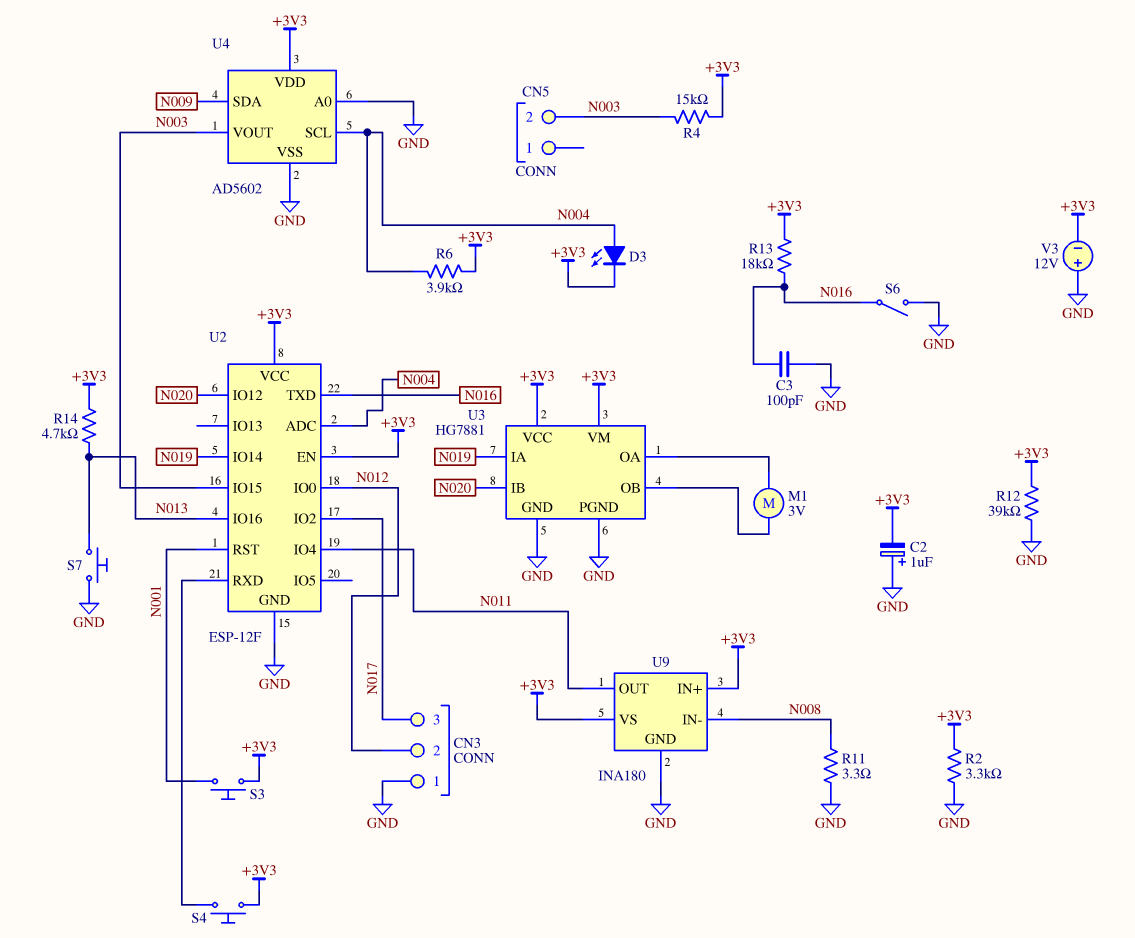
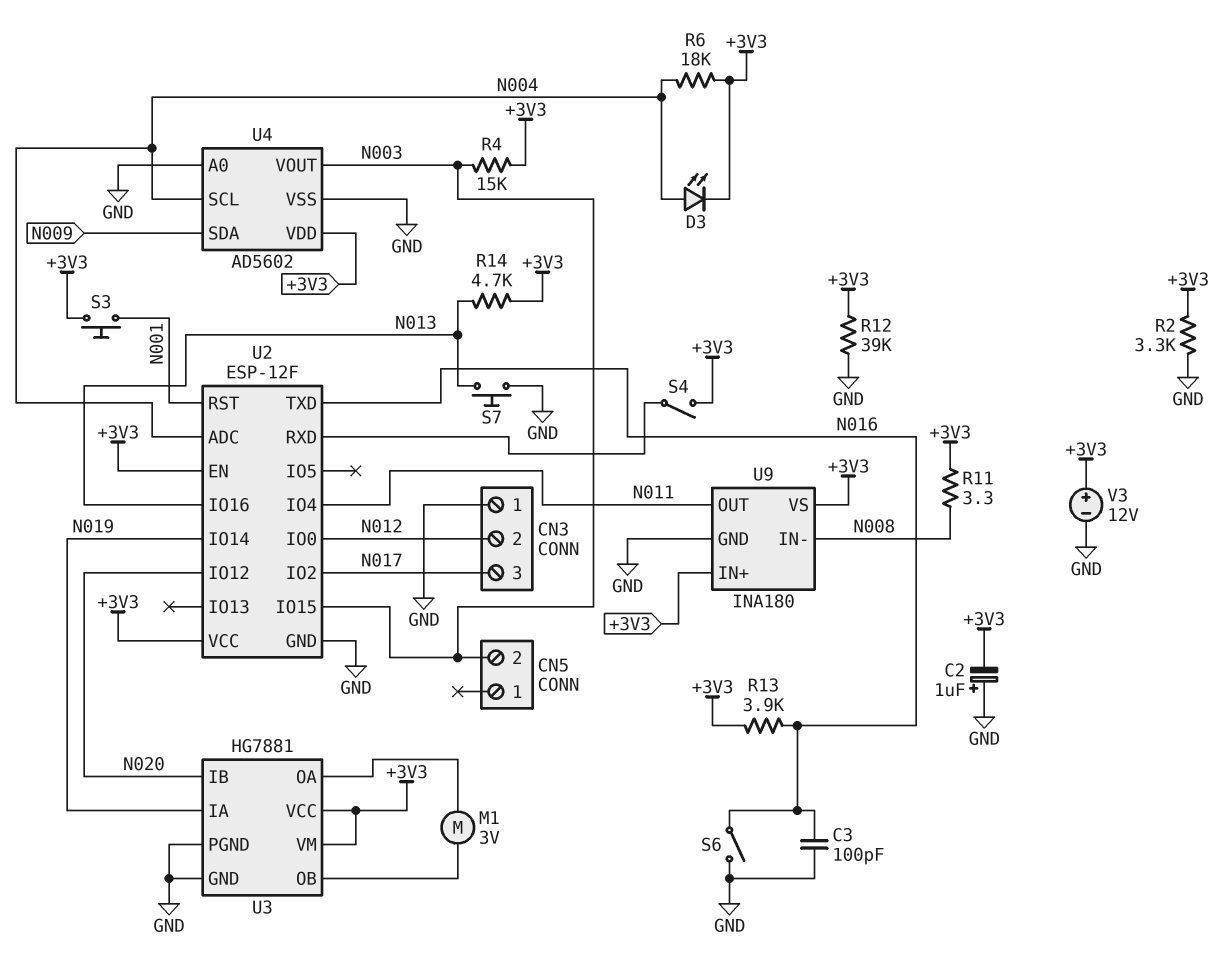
R6: 3.9k (+3V3, N004) -> 18k (+3V3, N004)
R11: 3.3 (GND, N008) -> 3.3 (+3V3, N008)
R13: 18k (+3V3, N016) -> 3.9k (+3V3, N016)
S4: button (+3V3, U2/RXD) -> switch (+3V3, U2/RXD)
V3: 12V (plus GND, minus +3V3) -> 12V (plus +3V3, minus GND)

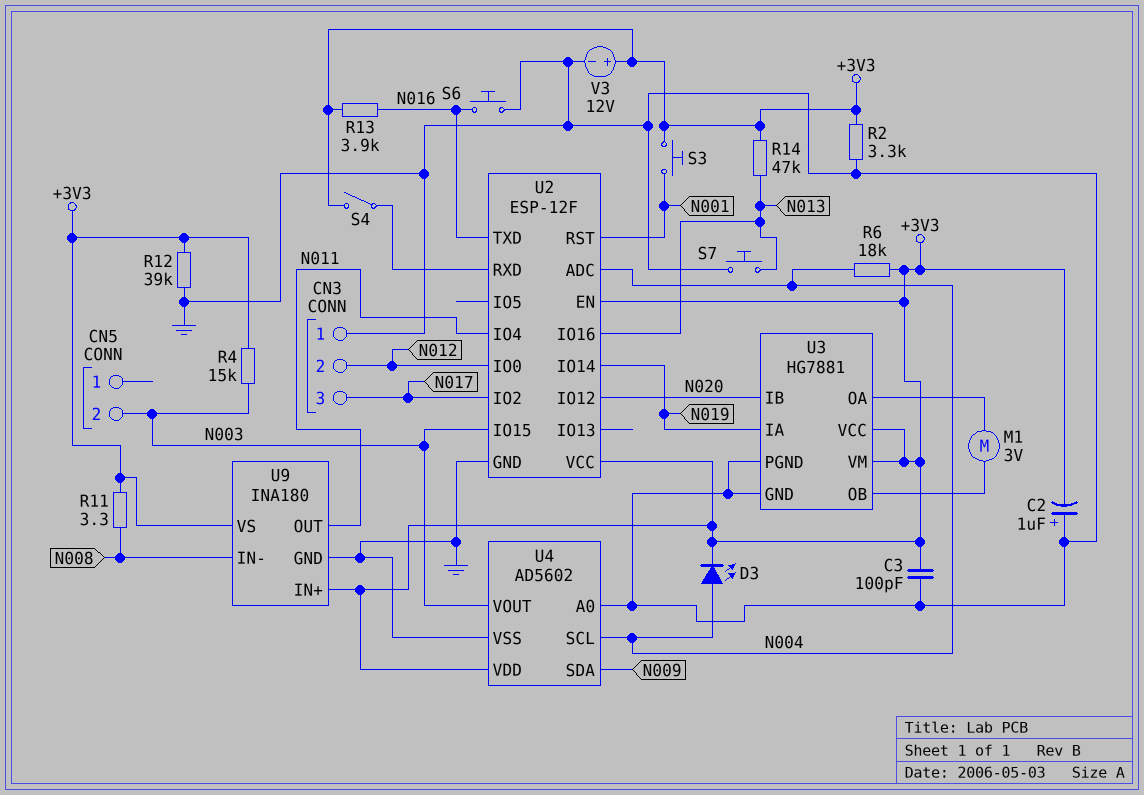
C3: 100pF (GND, N016) -> 100pF (+3V3, GND)
R14: 4.7k (+3V3, N013) -> 47k (+3V3, N013)
S6: switch (GND, N016) -> button (GND, N016)

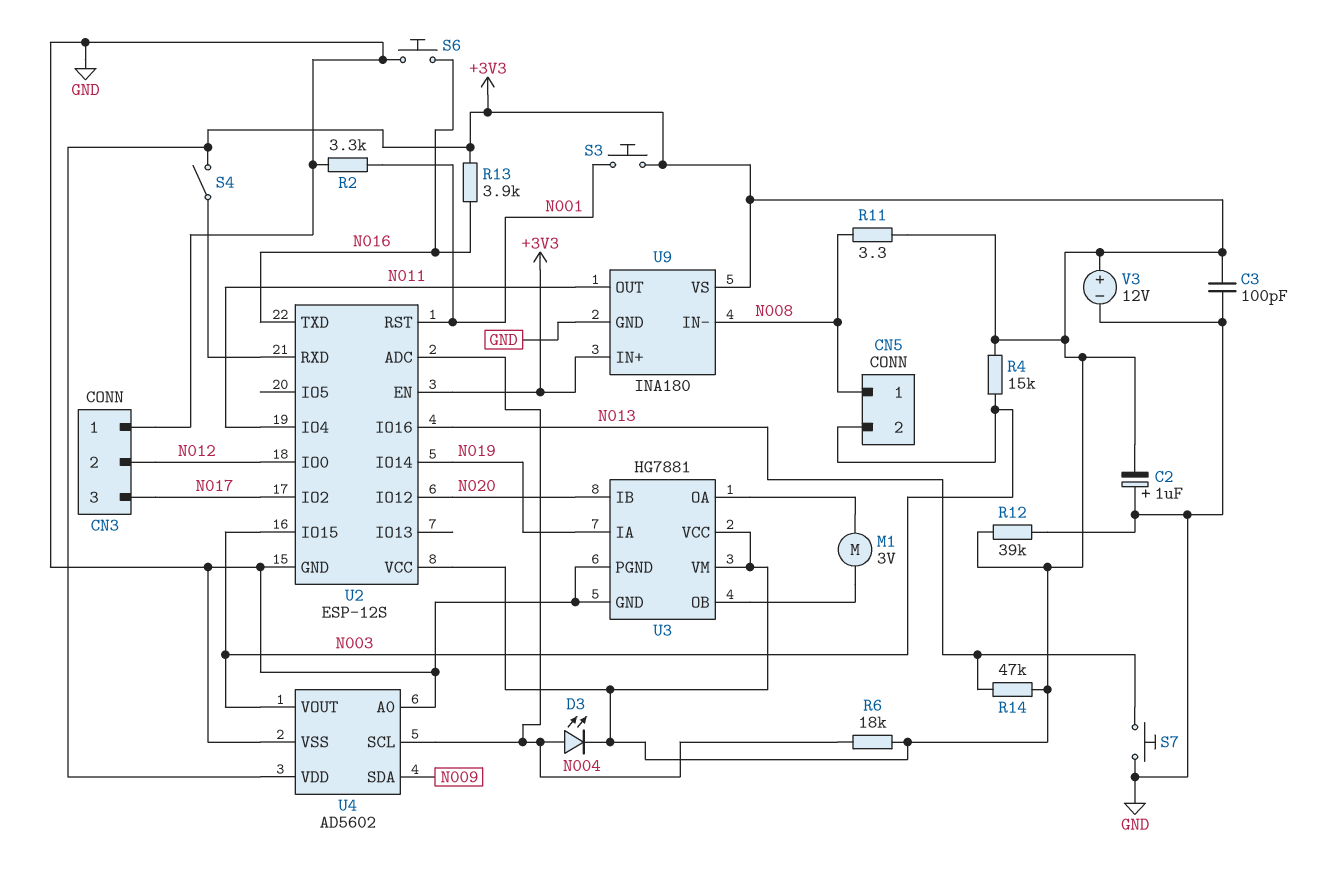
CN5 pin 1: none -> N008
R2: 3.3k (+3V3, GND) -> 3.3k (GND, N001)
U2: ESP-12F -> ESP-12S

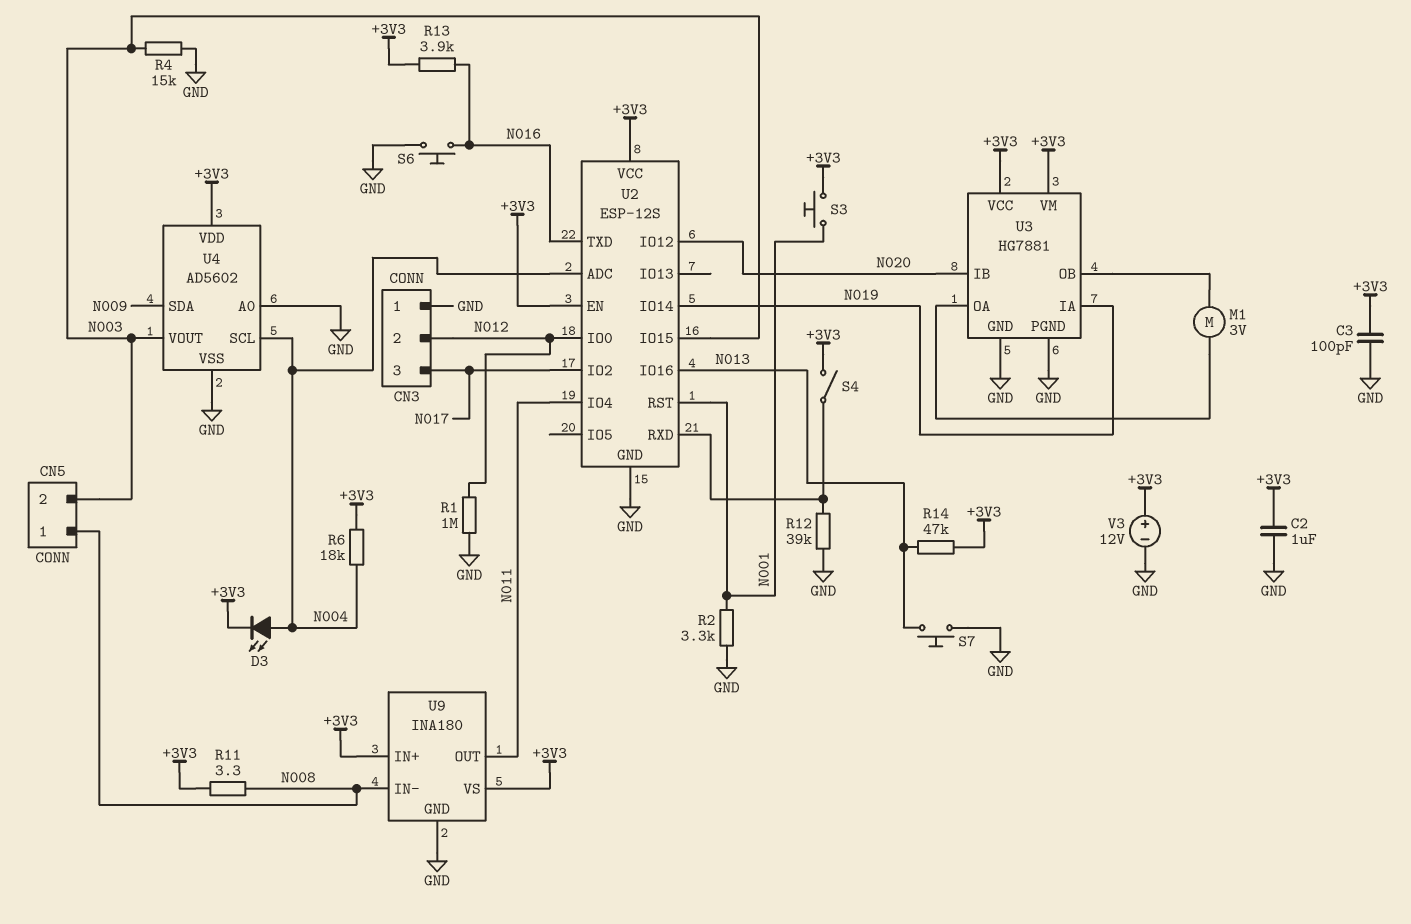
C2: 1uF (plus GND, minus +3V3) -> 1uF (+3V3, GND)
R1: none -> 1M (GND, N012)
R4: 15k (+3V3, N003) -> 15k (GND, N003)
R12: 39k (+3V3, GND) -> 39k (GND, U2/RXD)

